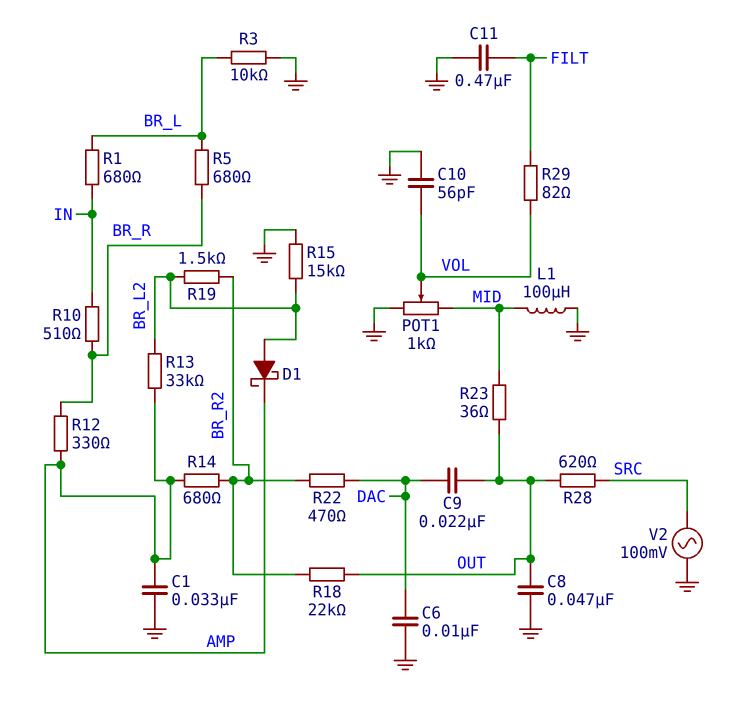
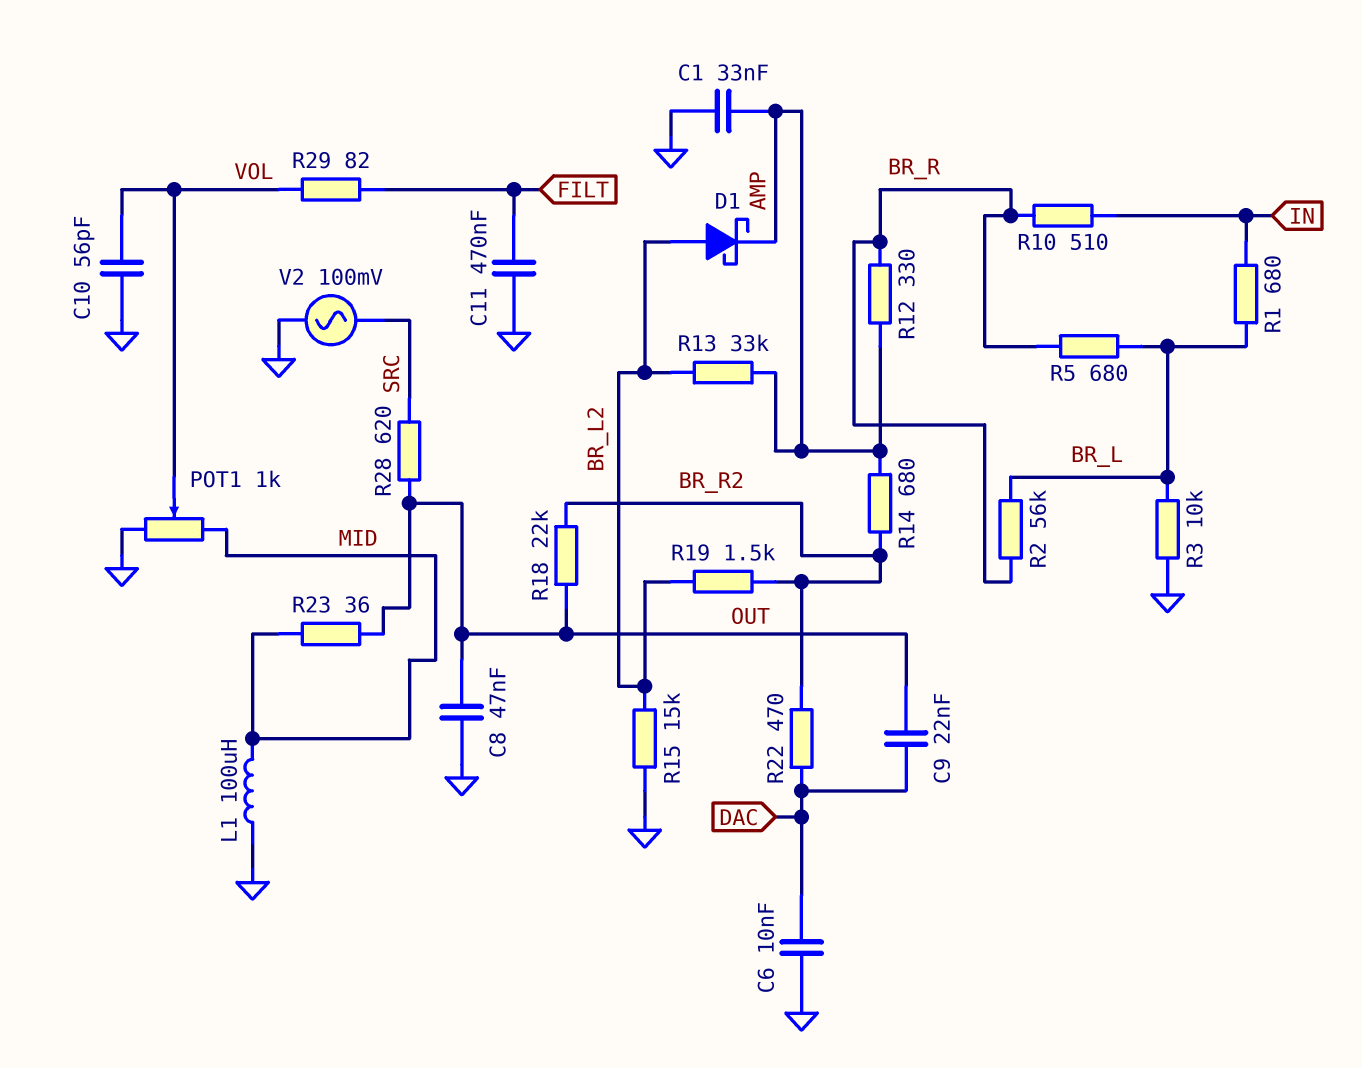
R2: none -> 56k (BR_L, BR_R)

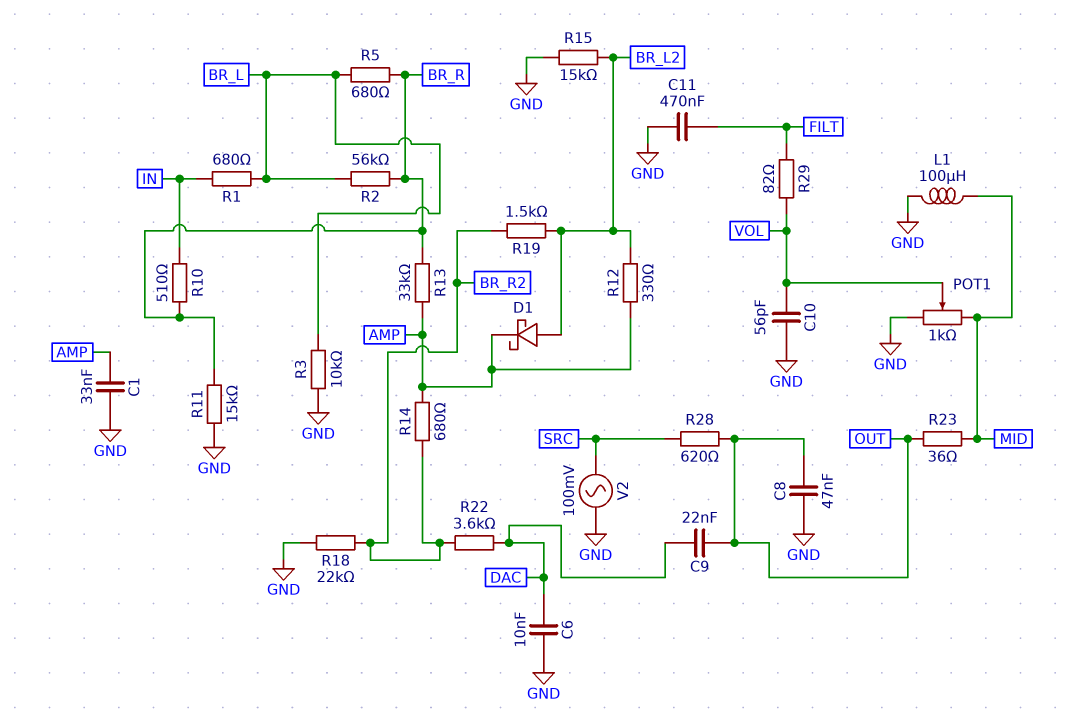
R11: none -> 15k (BR_R, GND)
R12: 330 (AMP, BR_R) -> 330 (AMP, BR_L2)
R13: 33k (AMP, BR_L2) -> 33k (AMP, BR_R)
R18: 22k (BR_R2, OUT) -> 22k (BR_R2, GND)
R22: 470 (BR_R2, DAC) -> 3.6k (BR_R2, DAC)

